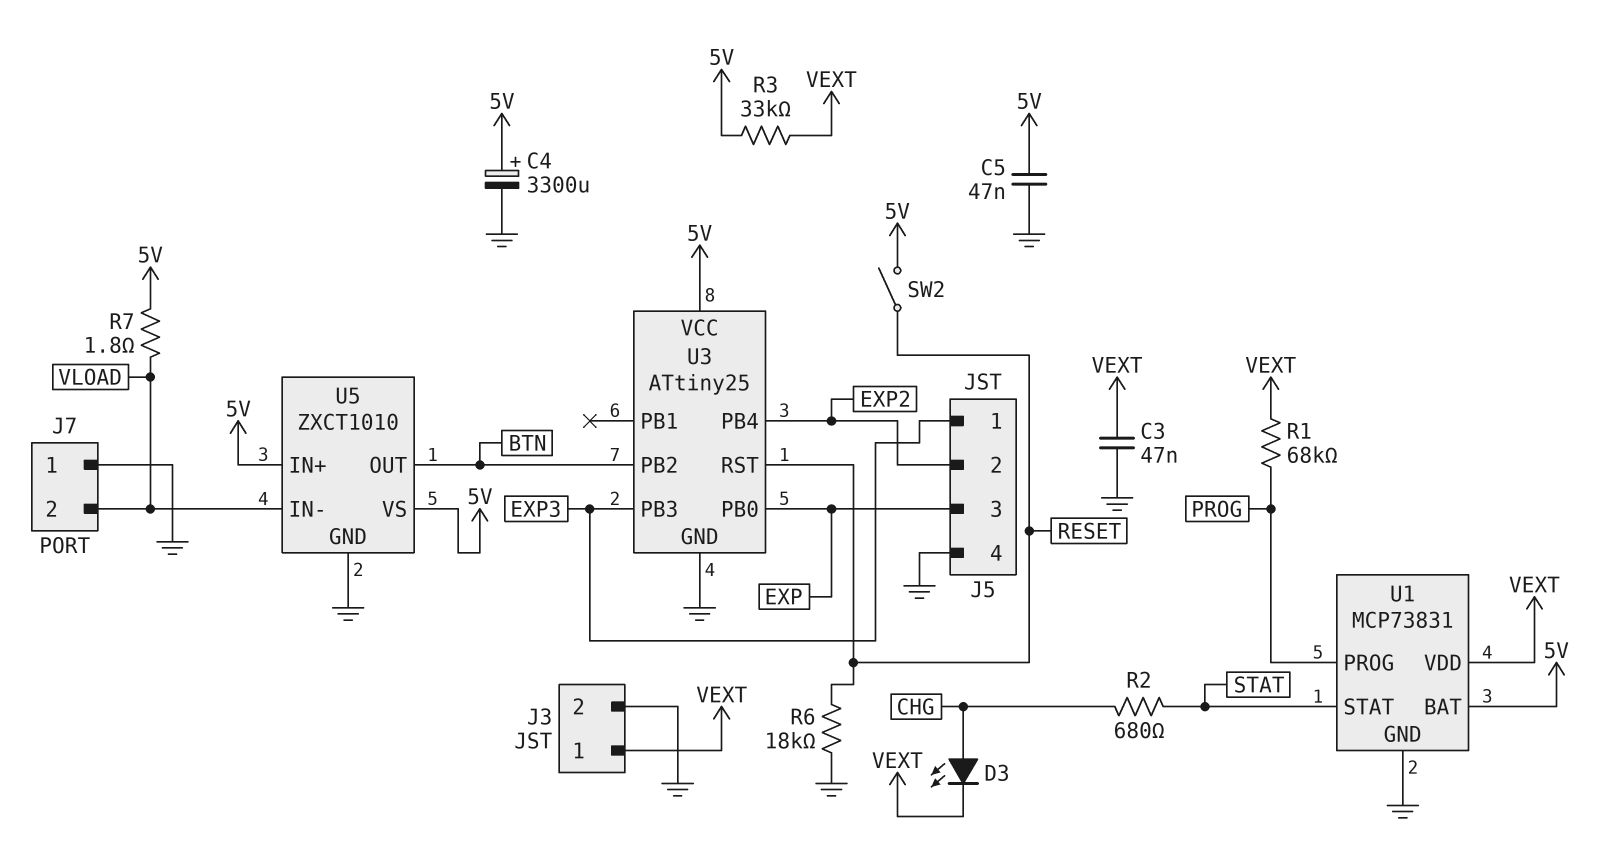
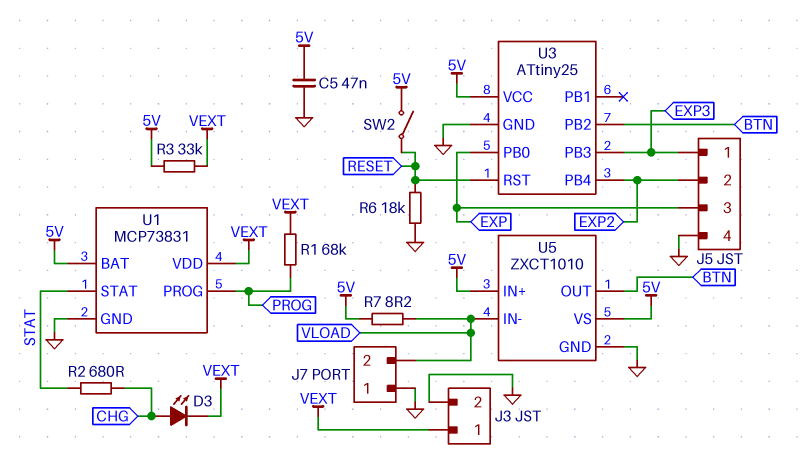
C3: 47nF (GND, VEXT) -> none
C4: 3300uF (plus 5V, minus GND) -> none
R7: 1.8 (5V, VLOAD) -> 8.2 (5V, VLOAD)

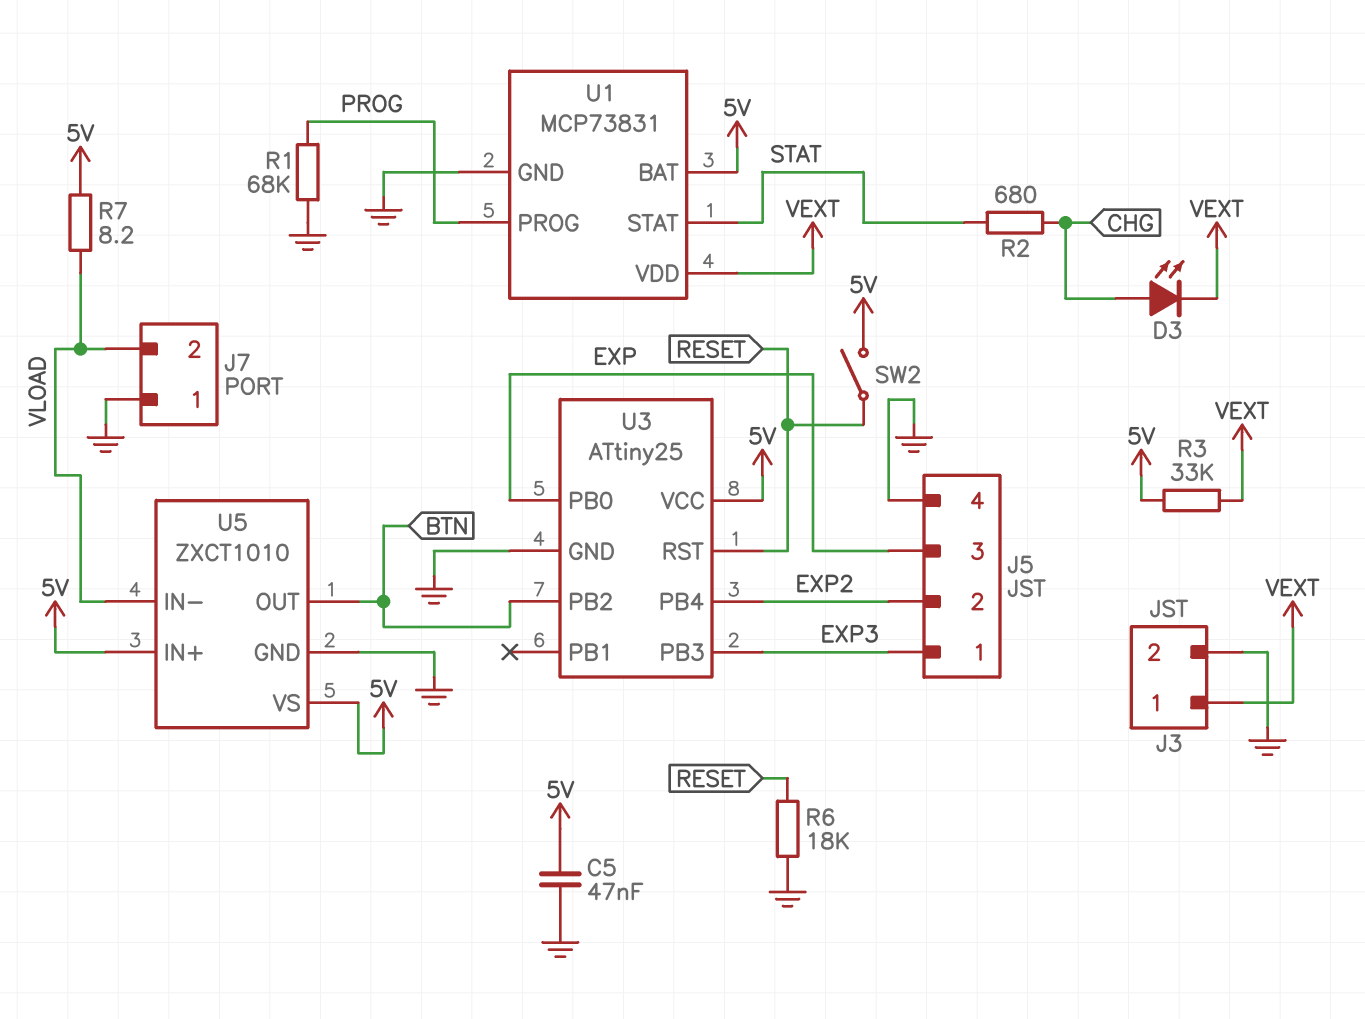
R1: 68k (PROG, VEXT) -> 68k (GND, PROG)

